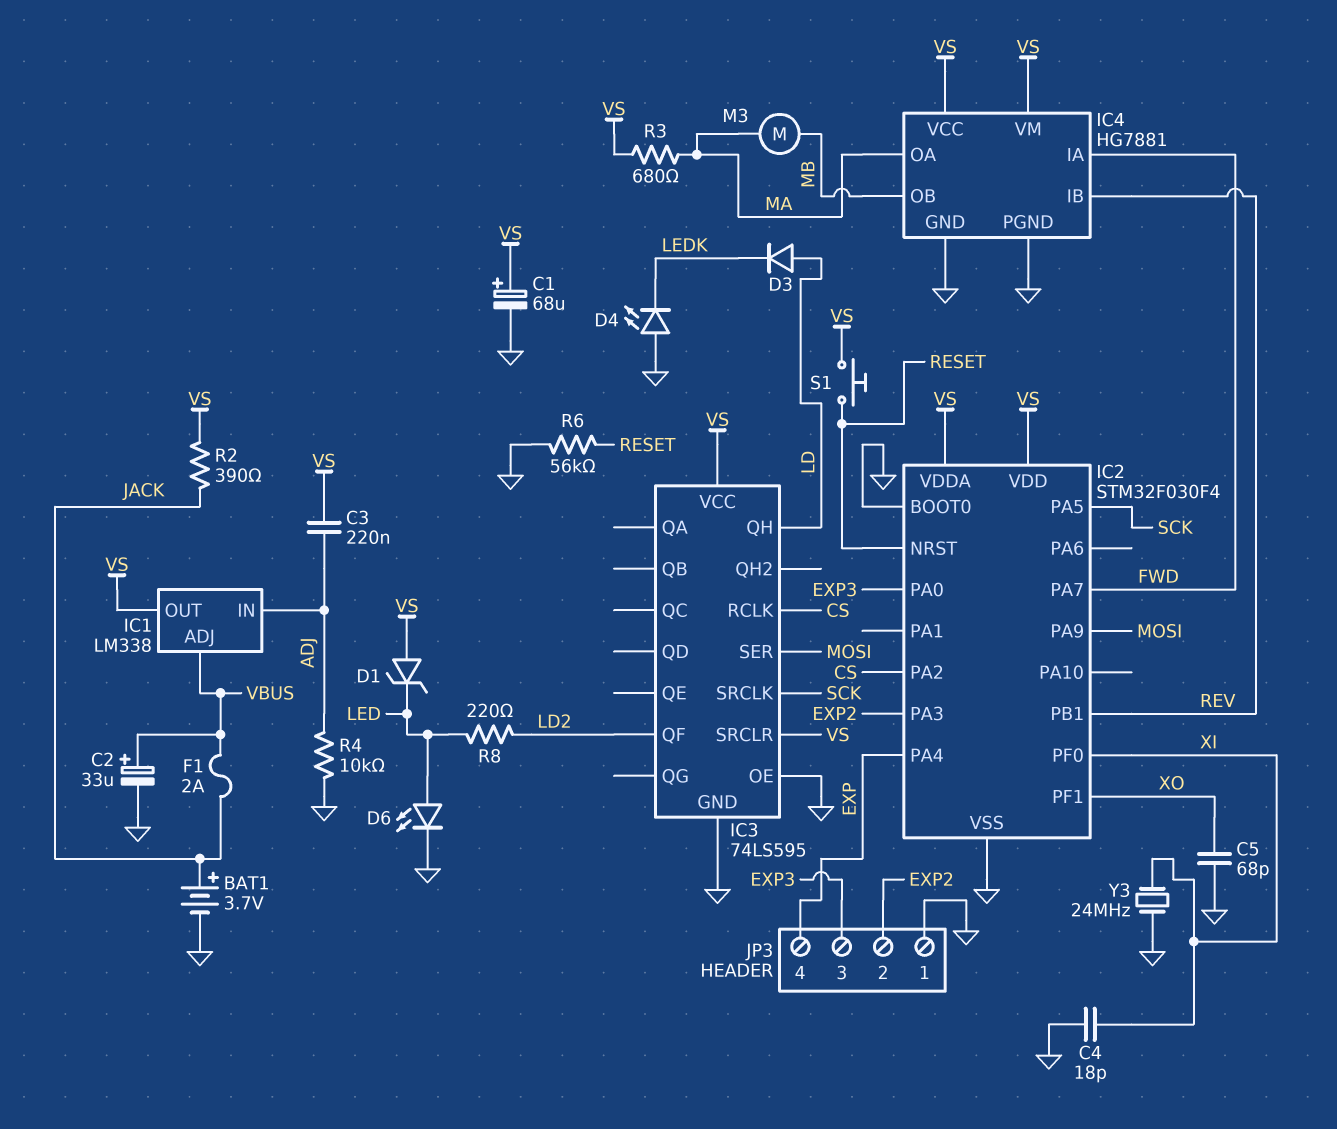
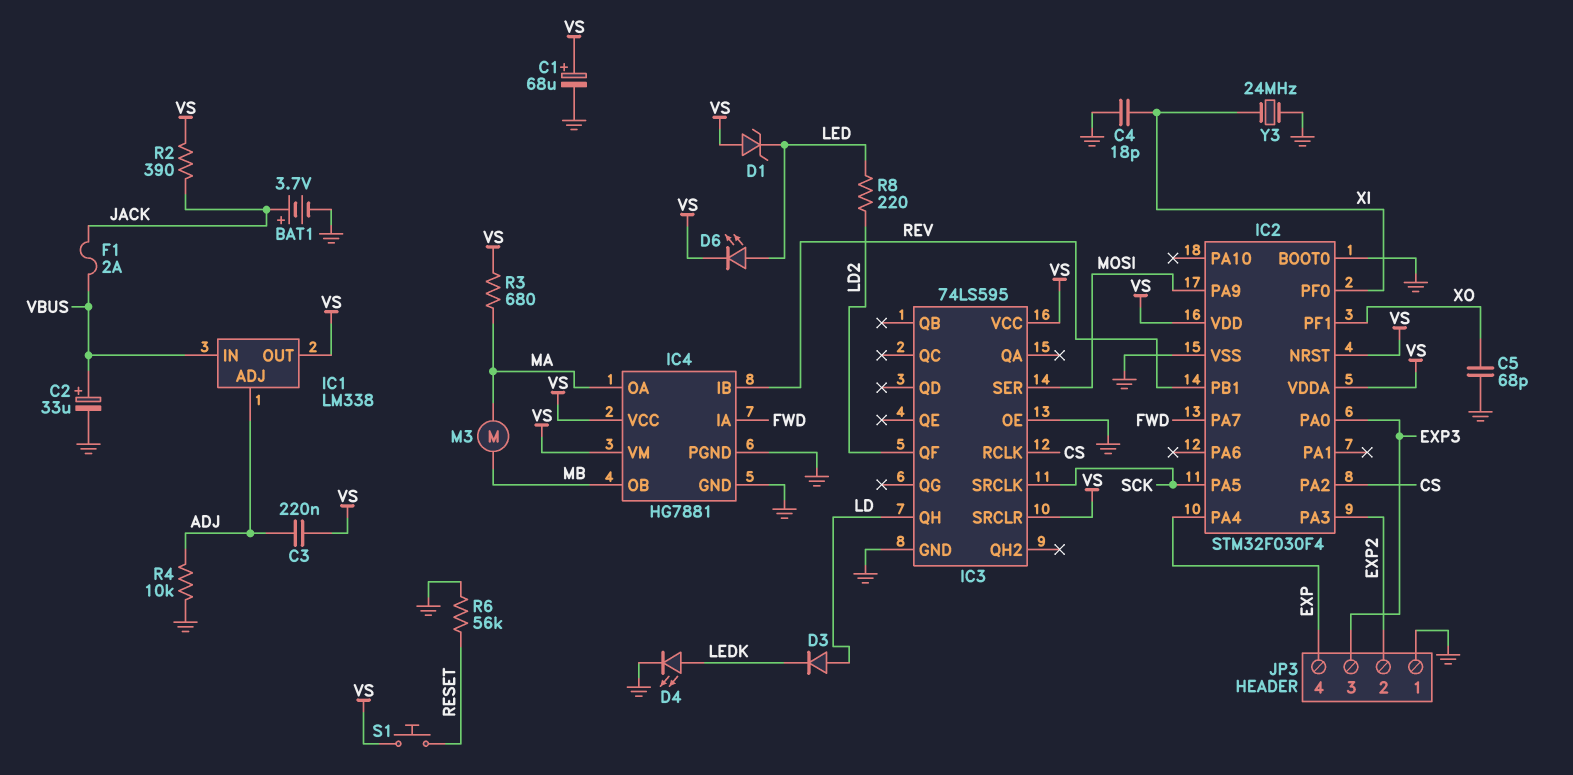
D4: LED (A GND, K LEDK) -> LED (A LEDK, K GND)
D6: LED (A LED, K GND) -> LED (A LED, K VS)
IC1 pin ADJ: VBUS -> ADJ
IC1 pin IN: ADJ -> VBUS
IC2 pin NRST: RESET -> VS

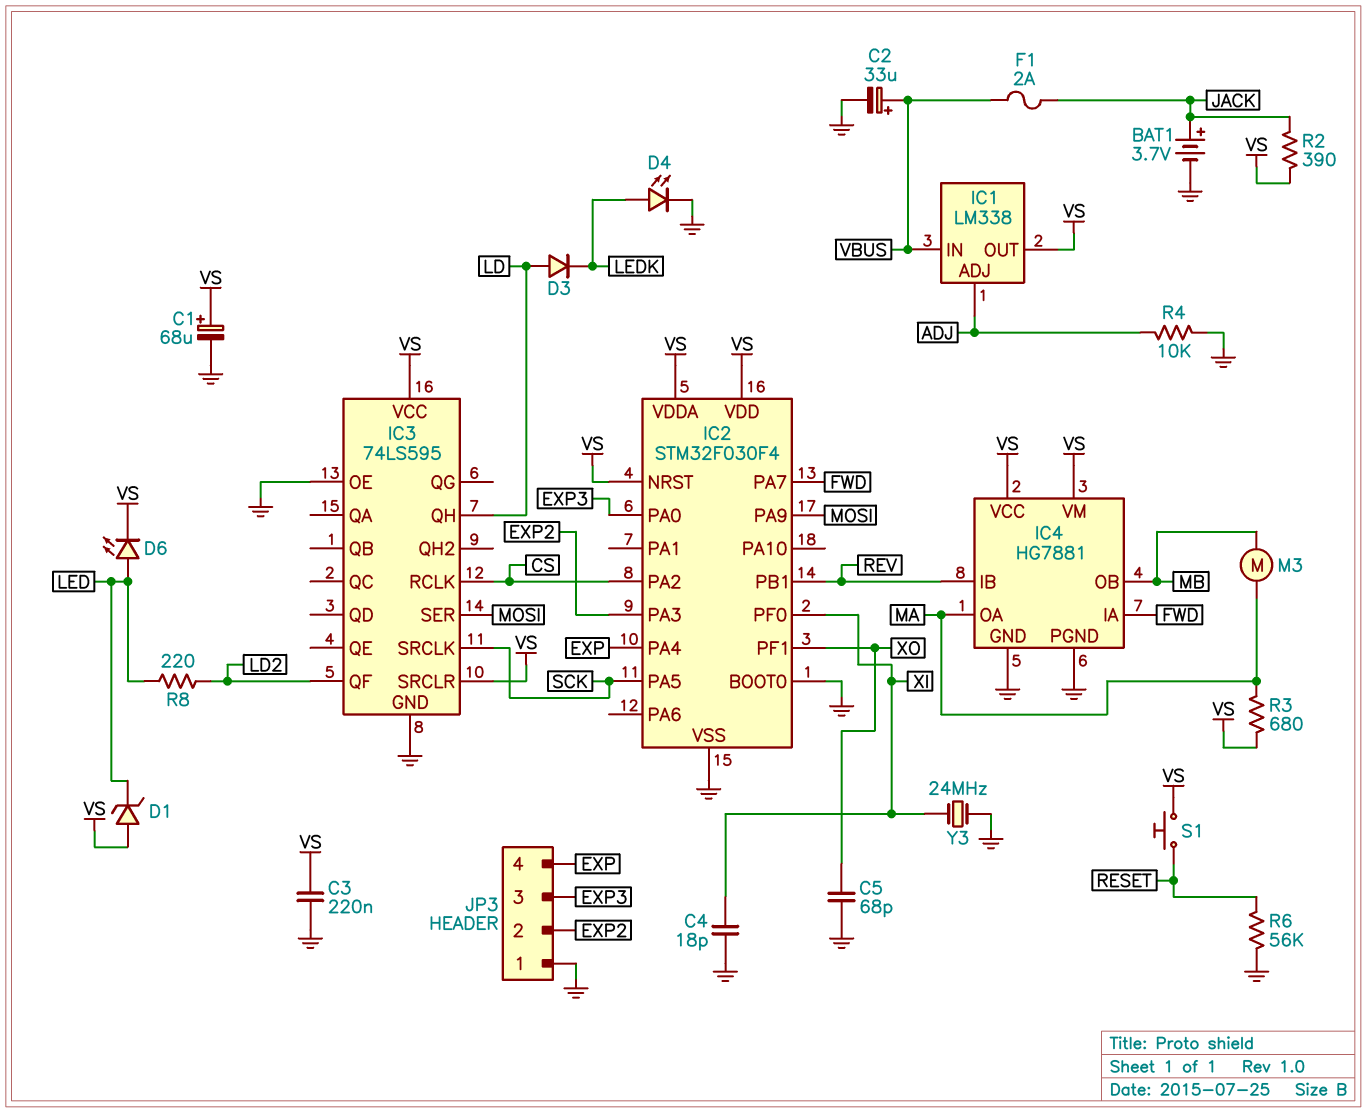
C3: 220nF (ADJ, VS) -> 220nF (GND, VS)

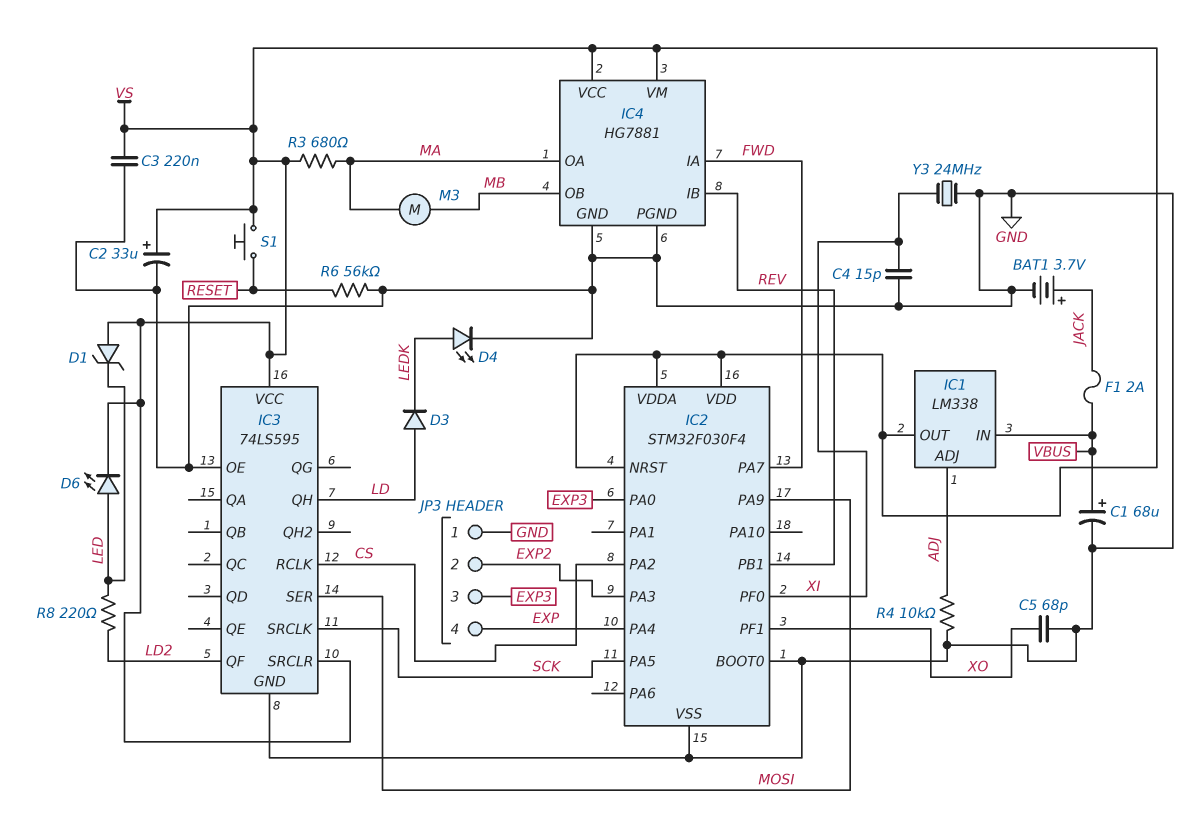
C1: 68uF (plus VS, minus GND) -> 68uF (plus VBUS, minus GND)
C2: 33uF (plus VBUS, minus GND) -> 33uF (plus VS, minus GND)
C4: 18pF (GND, XI) -> 15pF (GND, XI)
R2: 390 (JACK, VS) -> none

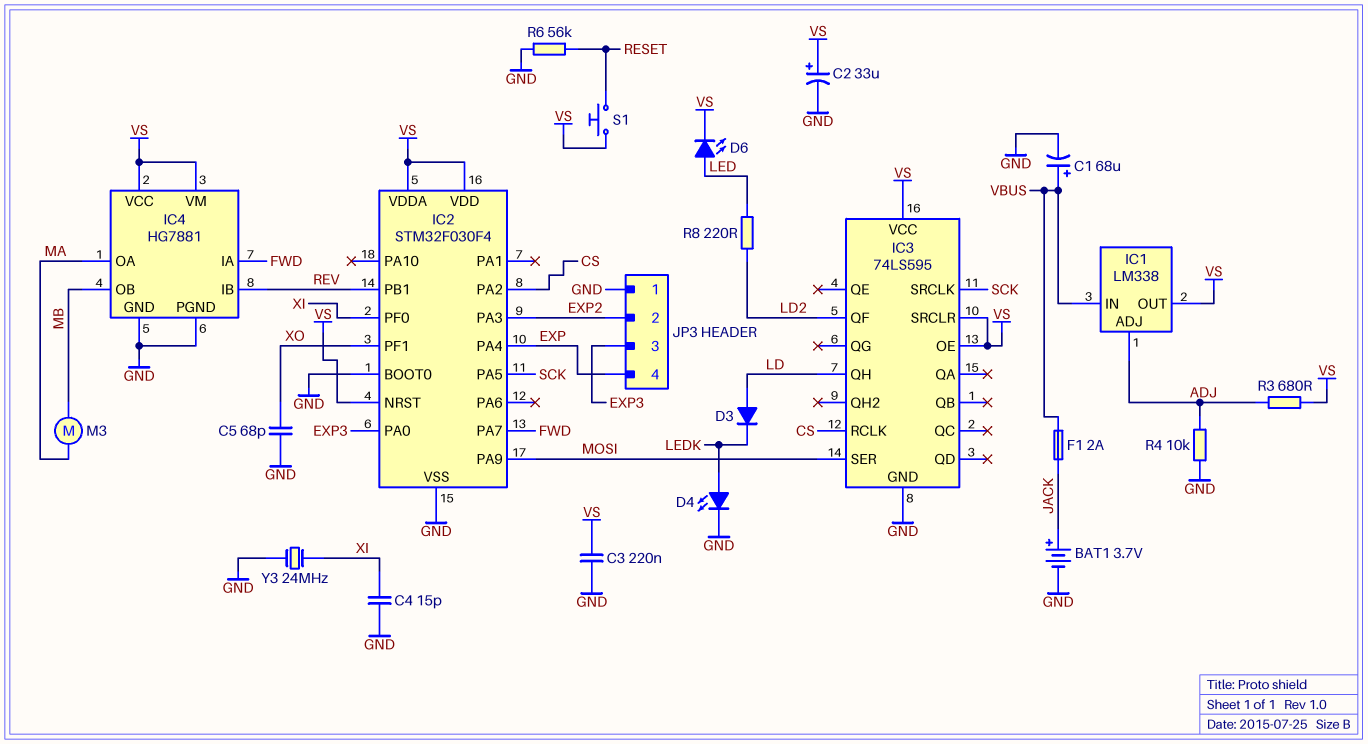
D1: zener (A VS, K LED) -> none
IC3 pin OE: GND -> VS
R3: 680 (MA, VS) -> 680 (ADJ, VS)

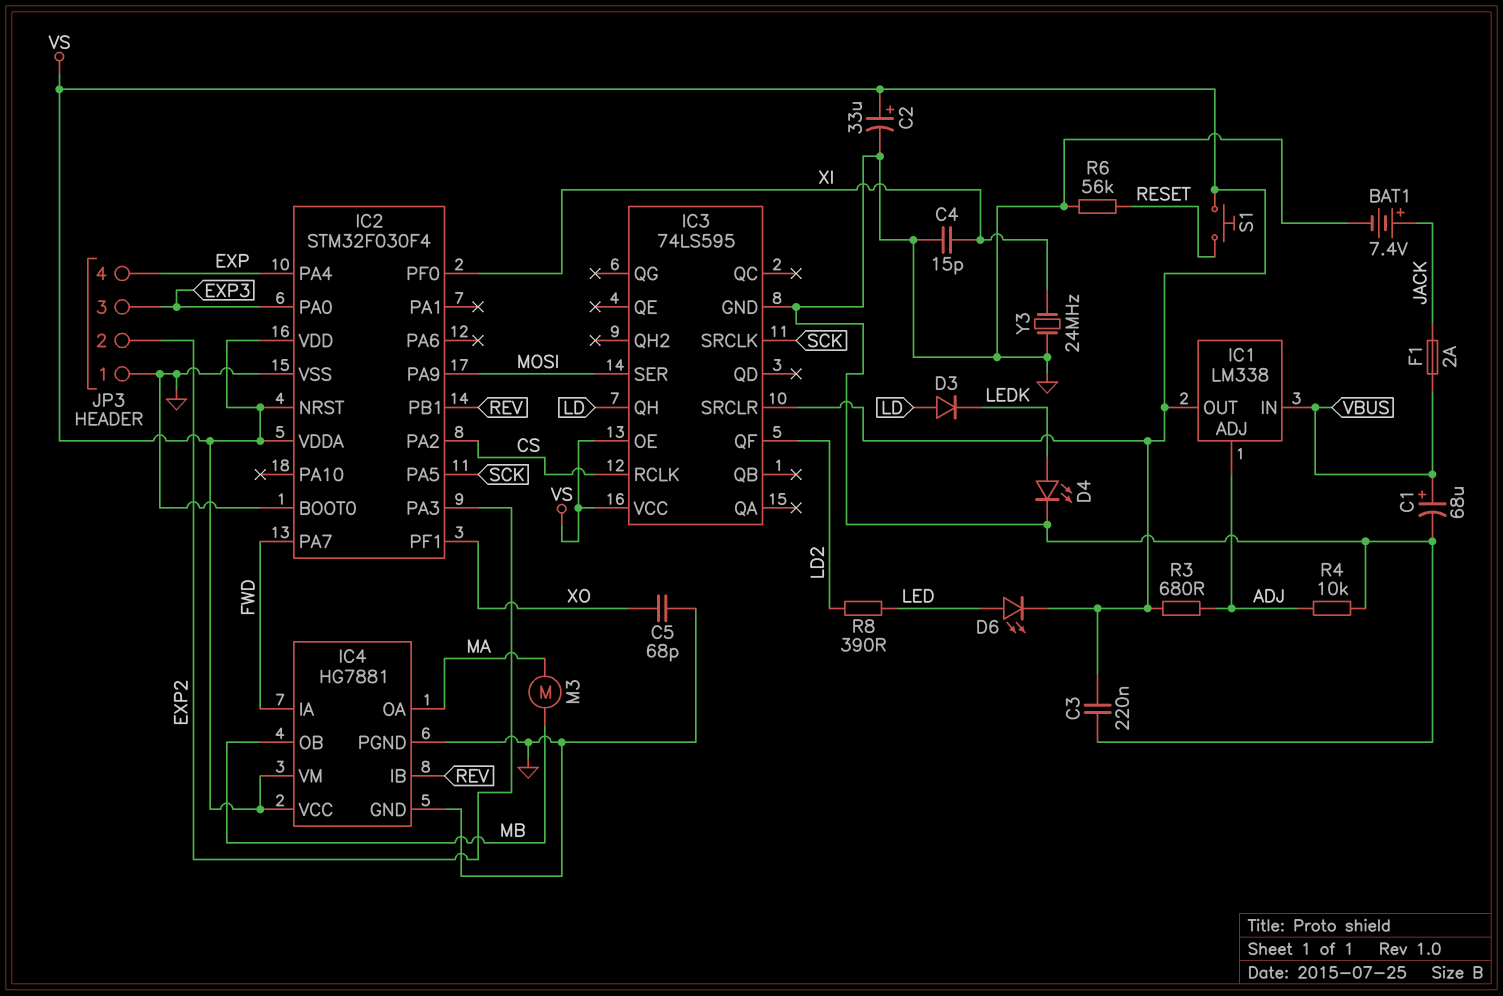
BAT1: 3.7V (plus JACK, minus GND) -> 7.4V (plus JACK, minus GND)
R8: 220 (LD2, LED) -> 390 (LD2, LED)

